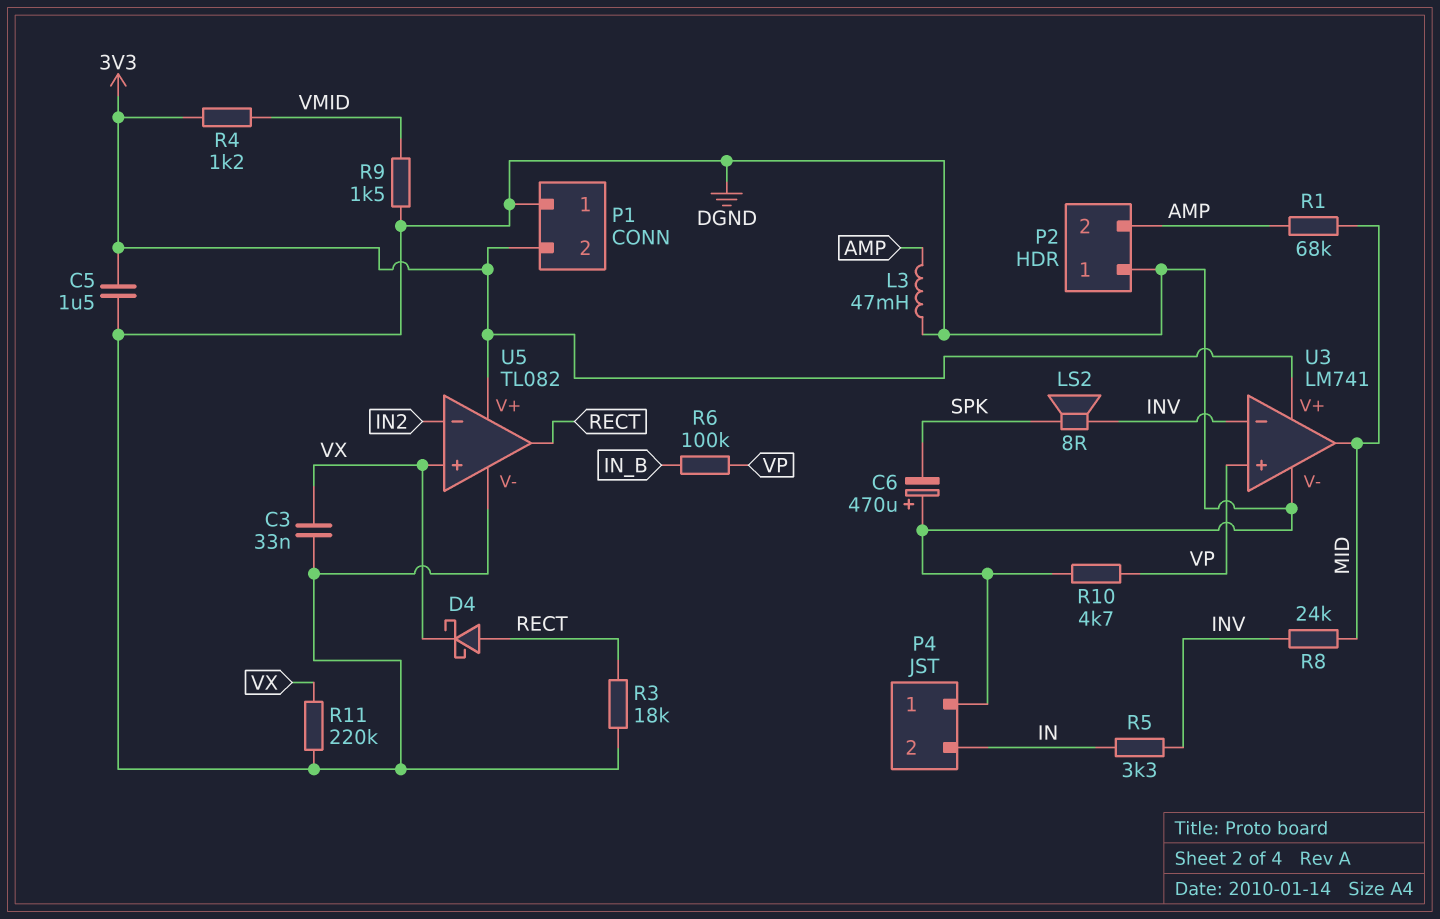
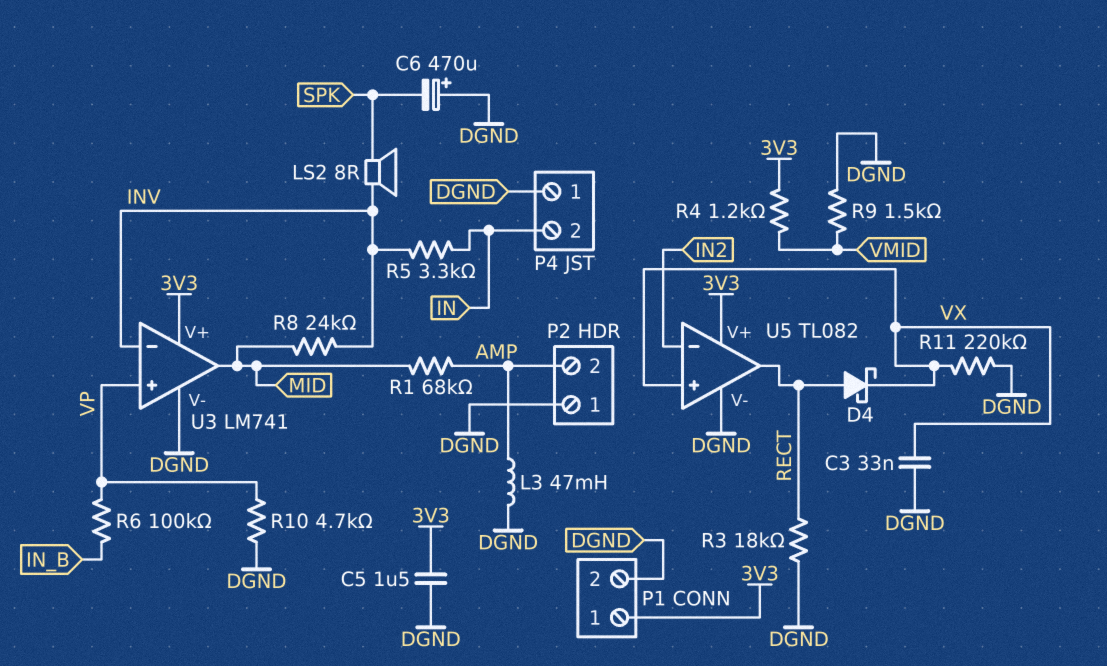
P1 pin 1: DGND -> 3V3
P1 pin 2: 3V3 -> DGND

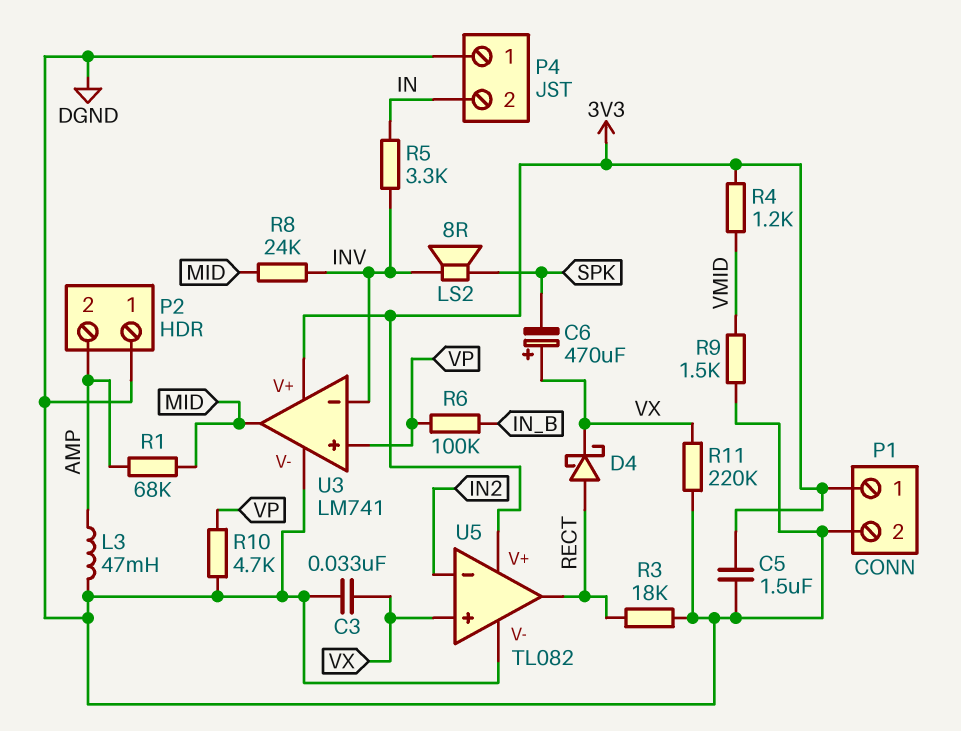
C6: 470uF (plus DGND, minus SPK) -> 470uF (plus VX, minus SPK)

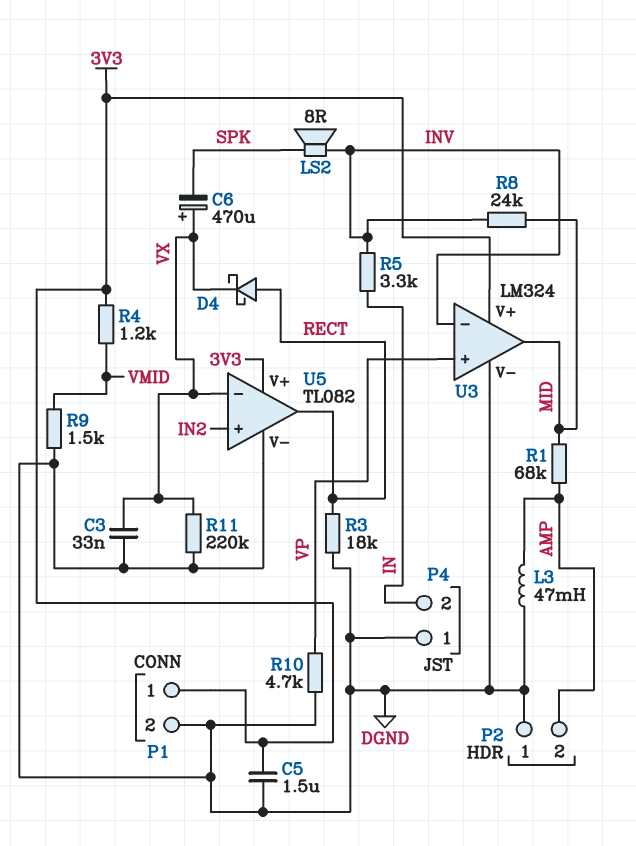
R6: 100k (IN_B, VP) -> none
U3: LM741 -> LM324
U5 pin in+: VX -> IN2
U5 pin in-: IN2 -> VX

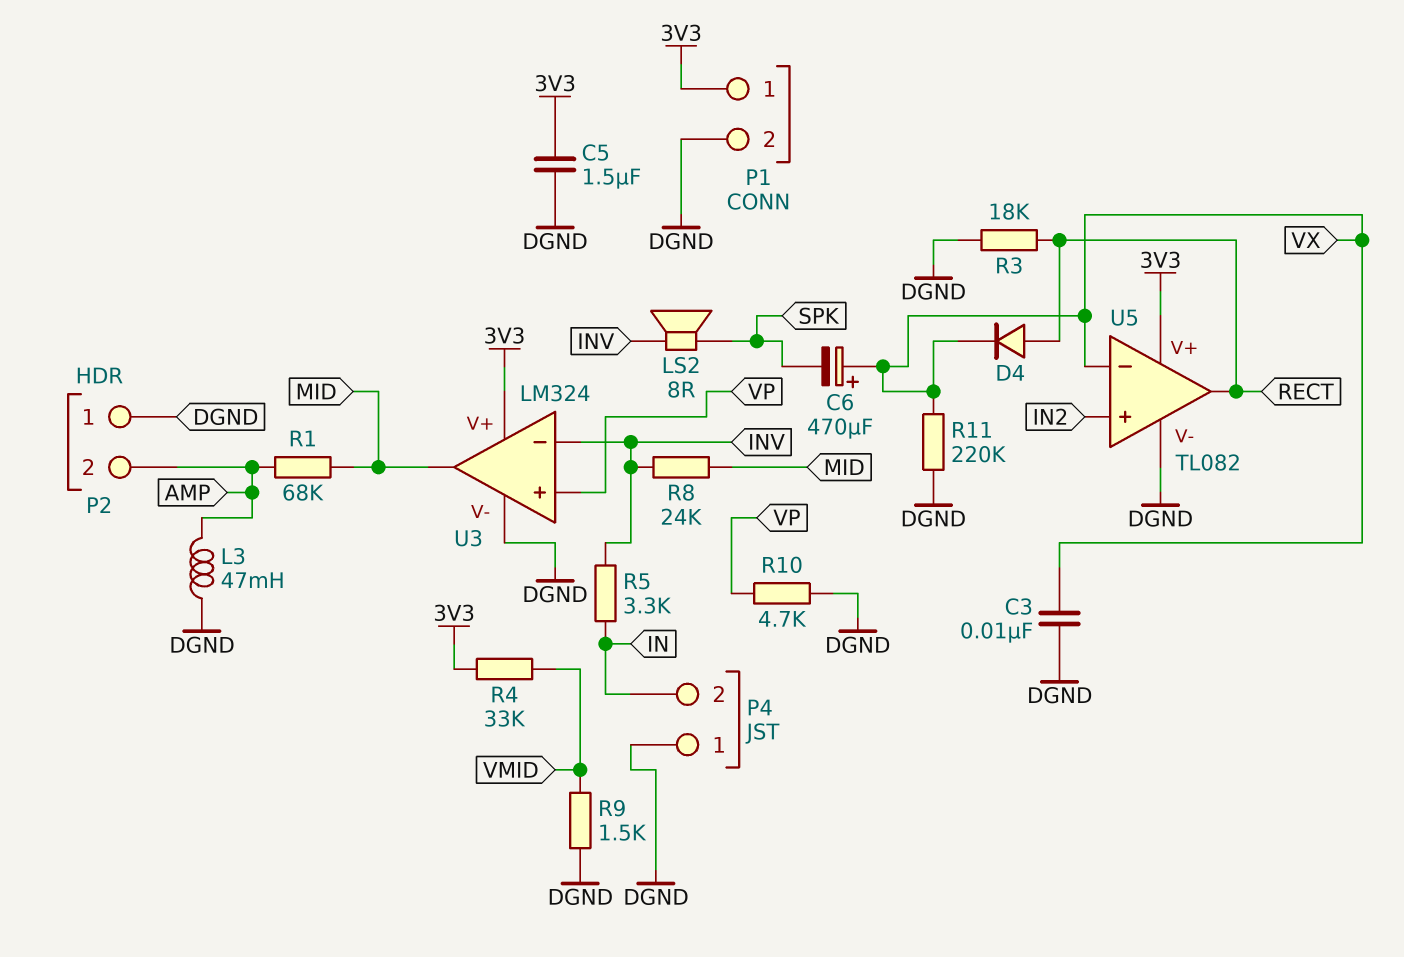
C3: 33nF (DGND, VX) -> 10nF (DGND, VX)
D4: schottky (A RECT, K VX) -> diode (A RECT, K VX)
R4: 1.2k (3V3, VMID) -> 33k (3V3, VMID)

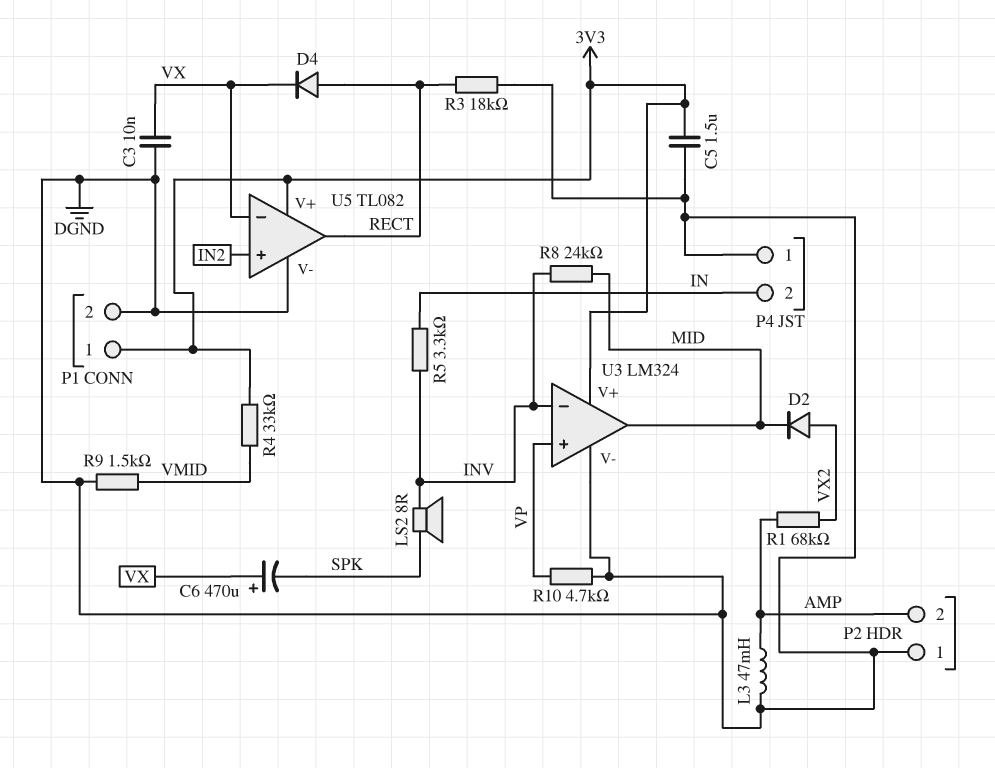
D2: none -> diode (A VX2, K MID)
R1: 68k (AMP, MID) -> 68k (AMP, VX2)
R11: 220k (DGND, VX) -> none

